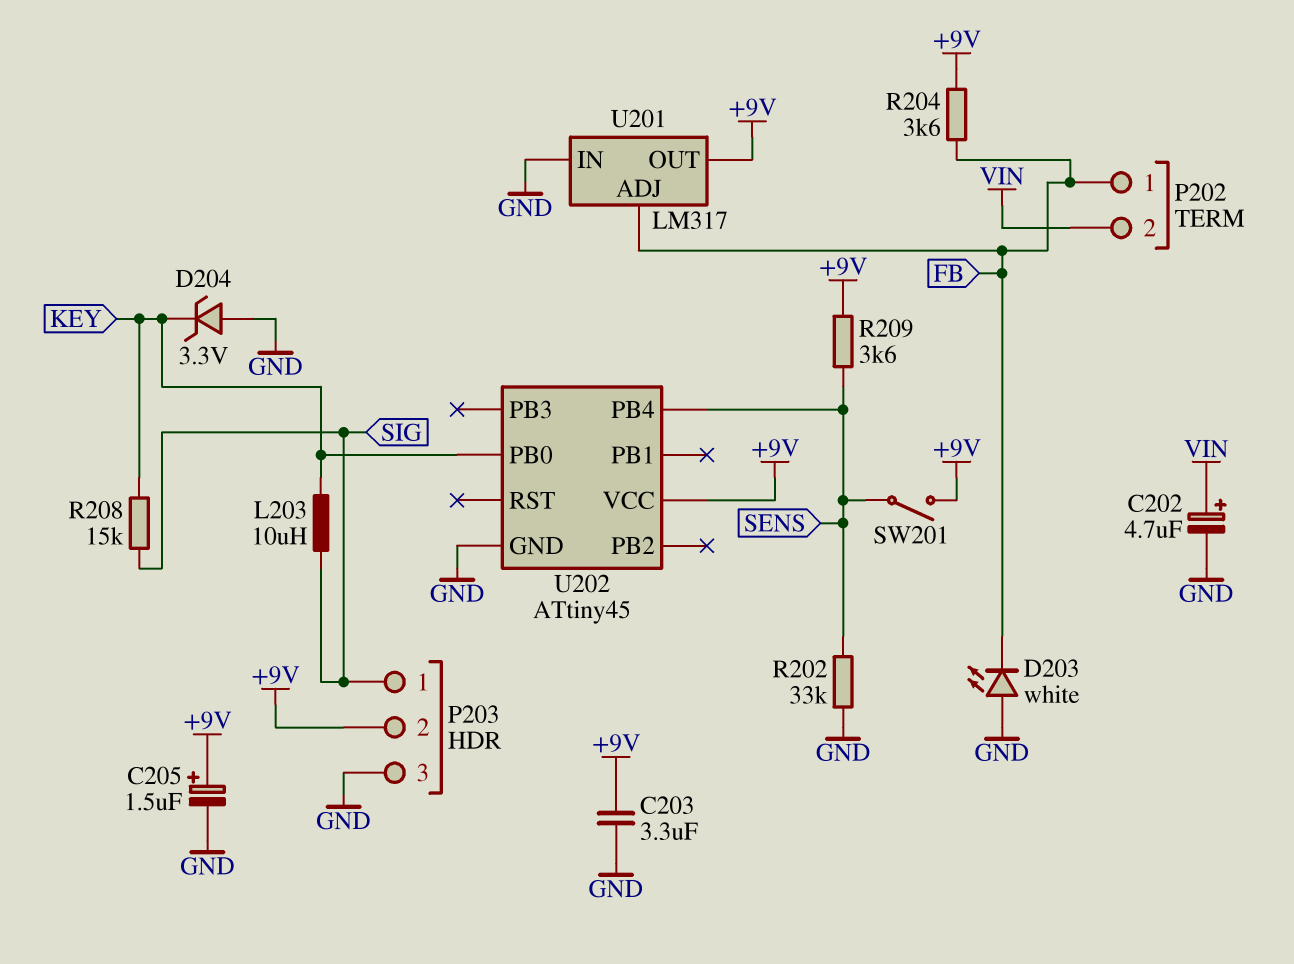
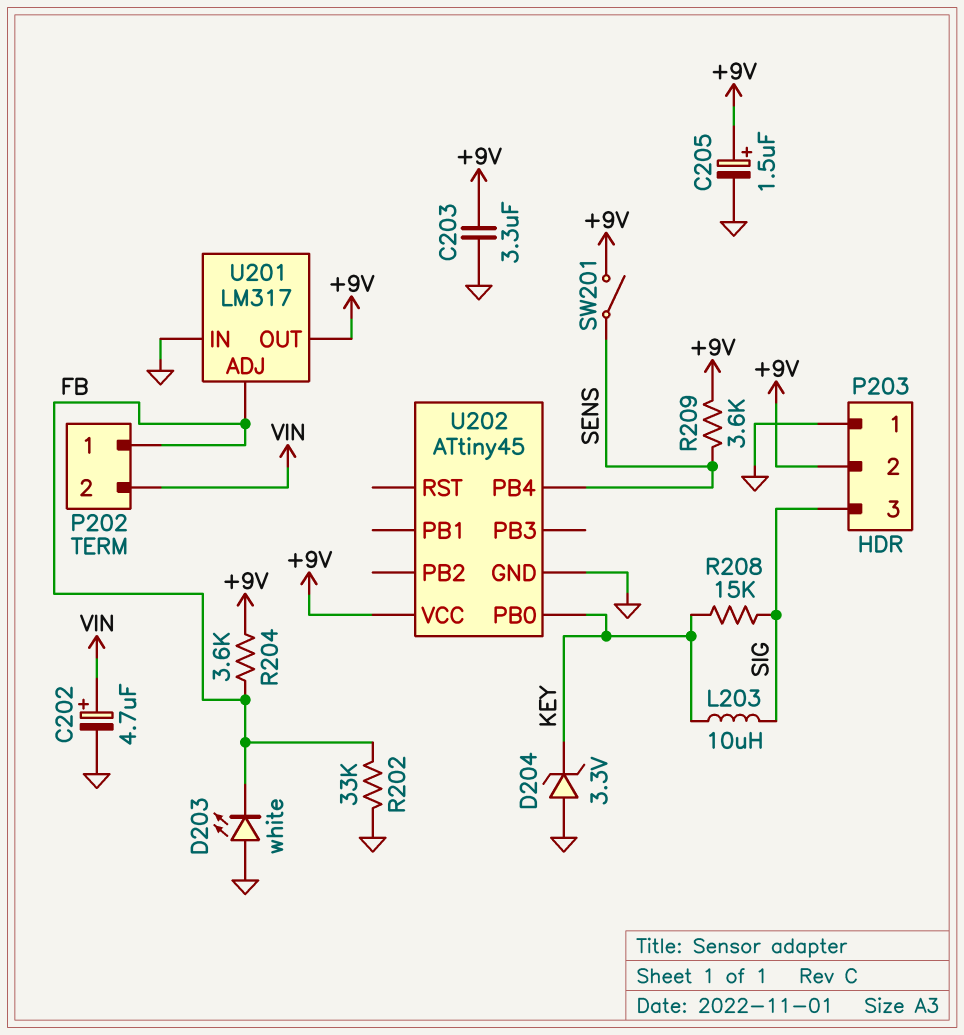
P203 pin 1: SIG -> GND
P203 pin 3: GND -> SIG
R202: 33k (GND, SENS) -> 33k (FB, GND)

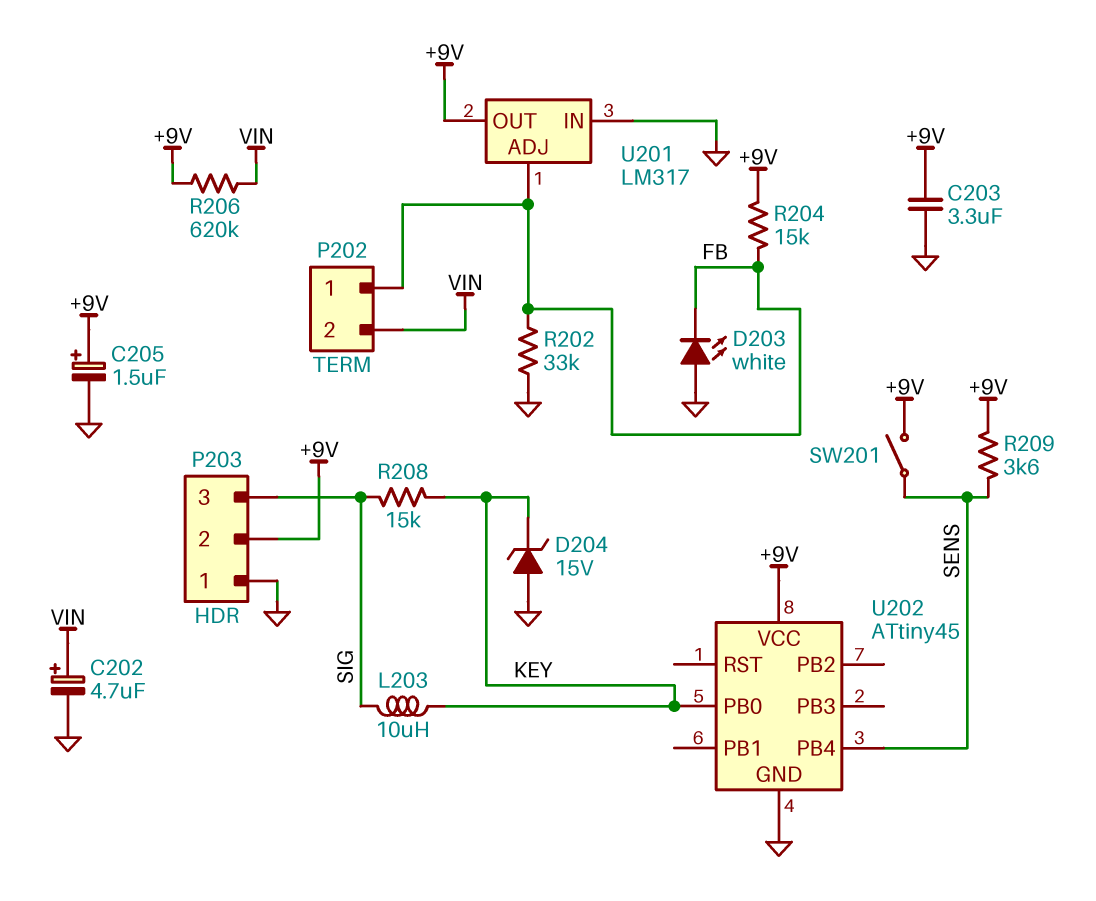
D204: zener 3.3V (A GND, K KEY) -> zener 15V (A GND, K KEY)
R204: 3.6k (+9V, FB) -> 15k (+9V, FB)
R206: none -> 620k (+9V, VIN)

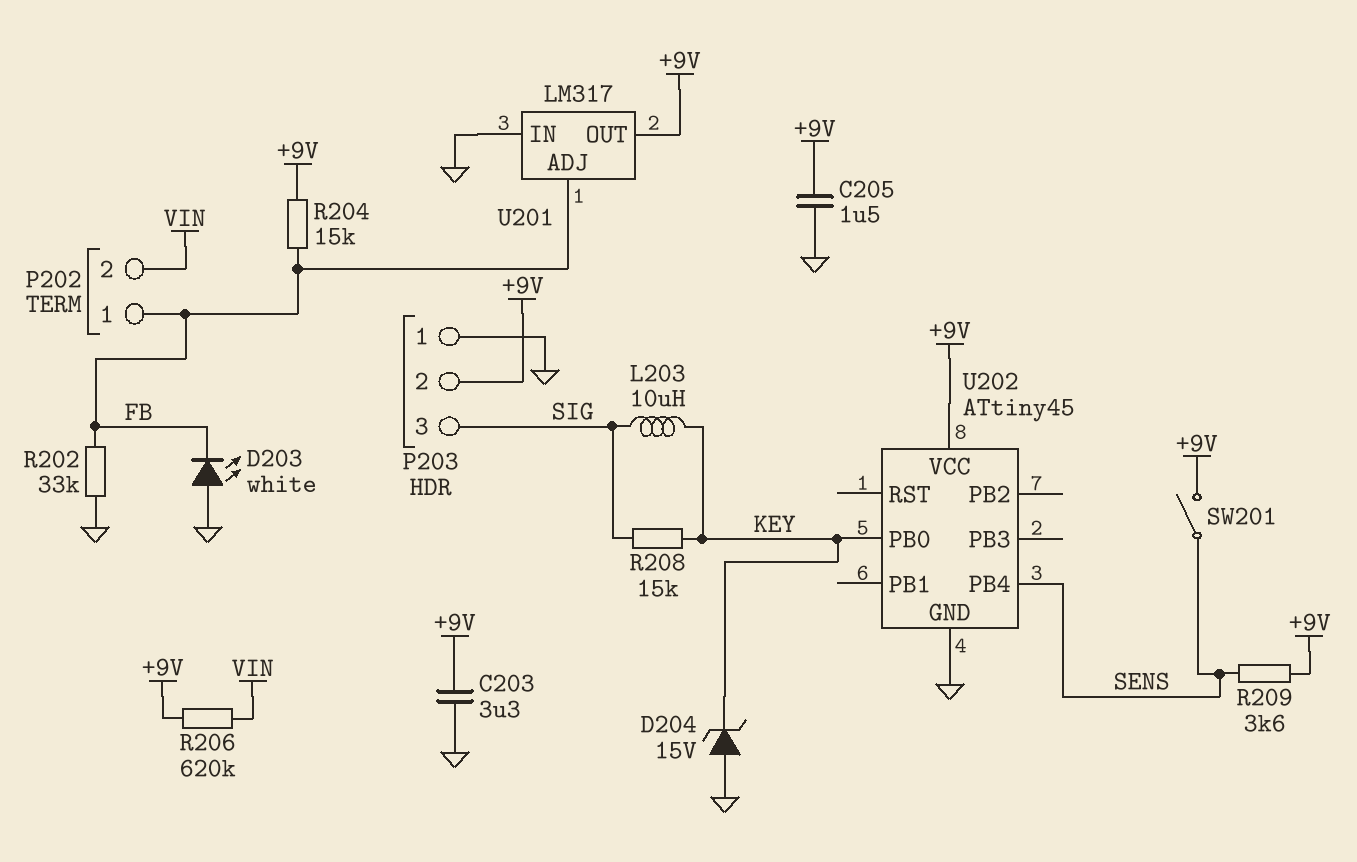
C202: 4.7uF (plus VIN, minus GND) -> none
C205: 1.5uF (plus +9V, minus GND) -> 1.5uF (+9V, GND)

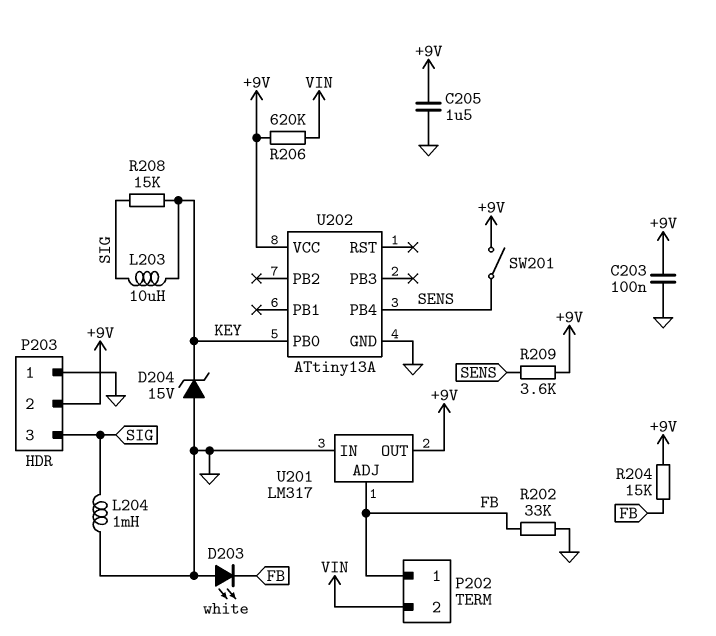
C203: 3.3uF (+9V, GND) -> 100nF (+9V, GND)
L204: none -> 1mH (GND, SIG)
U202: ATtiny45 -> ATtiny13A

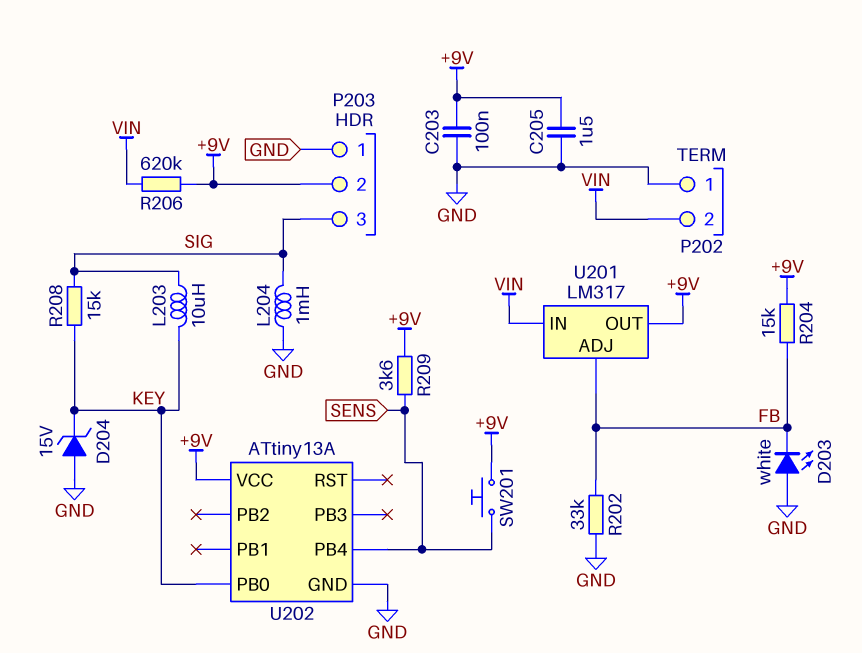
P202 pin 1: FB -> GND
SW201: switch (+9V, SENS) -> button (+9V, SENS)
U201 pin IN: GND -> VIN

